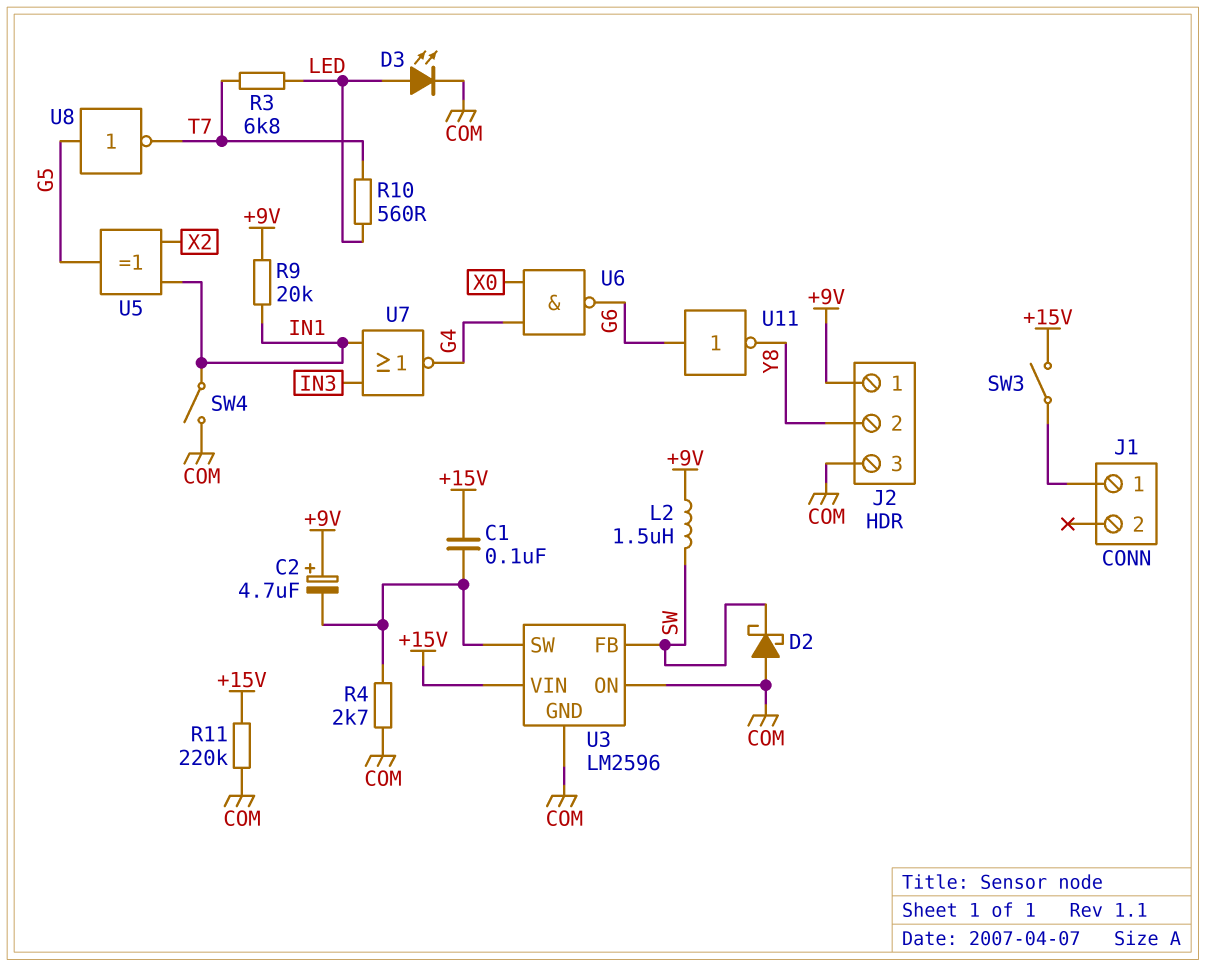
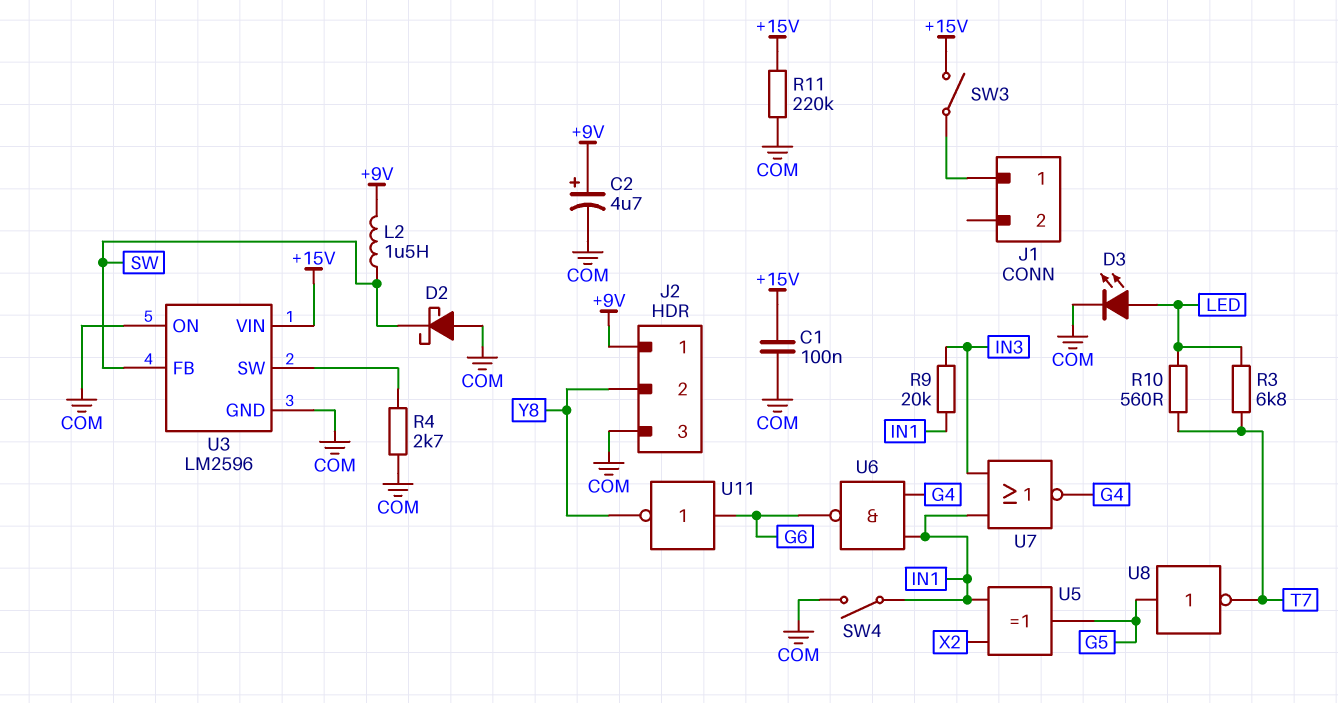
C1: 100nF (+15V, U3/SW) -> 100nF (+15V, COM)
C2: 4.7uF (plus +9V, minus U3/SW) -> 4.7uF (plus +9V, minus COM)
R9: 20k (+9V, IN1) -> 20k (IN1, IN3)
U6: NAND (in G4, in X0, out G6) -> NAND (in G4, in IN1, out G6)

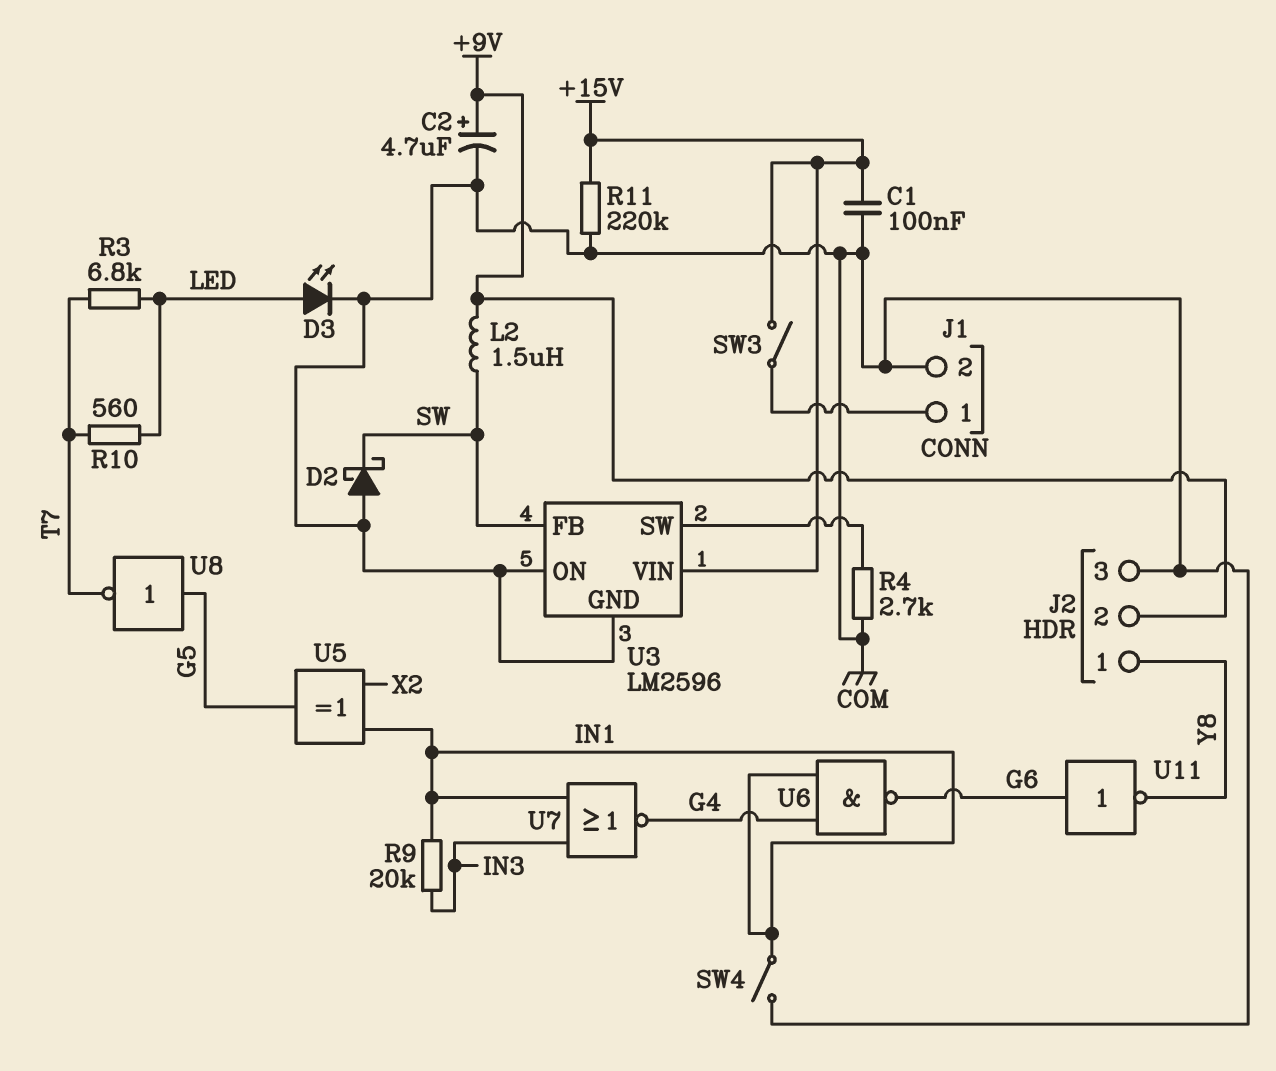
J1 pin 2: none -> COM
J2 pin 1: +9V -> Y8
J2 pin 2: Y8 -> +9V

